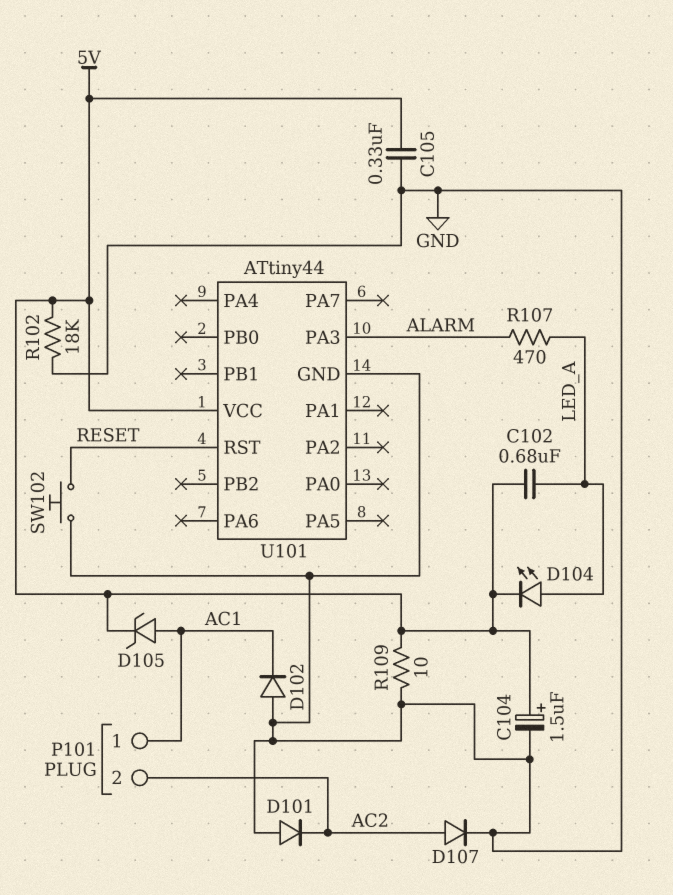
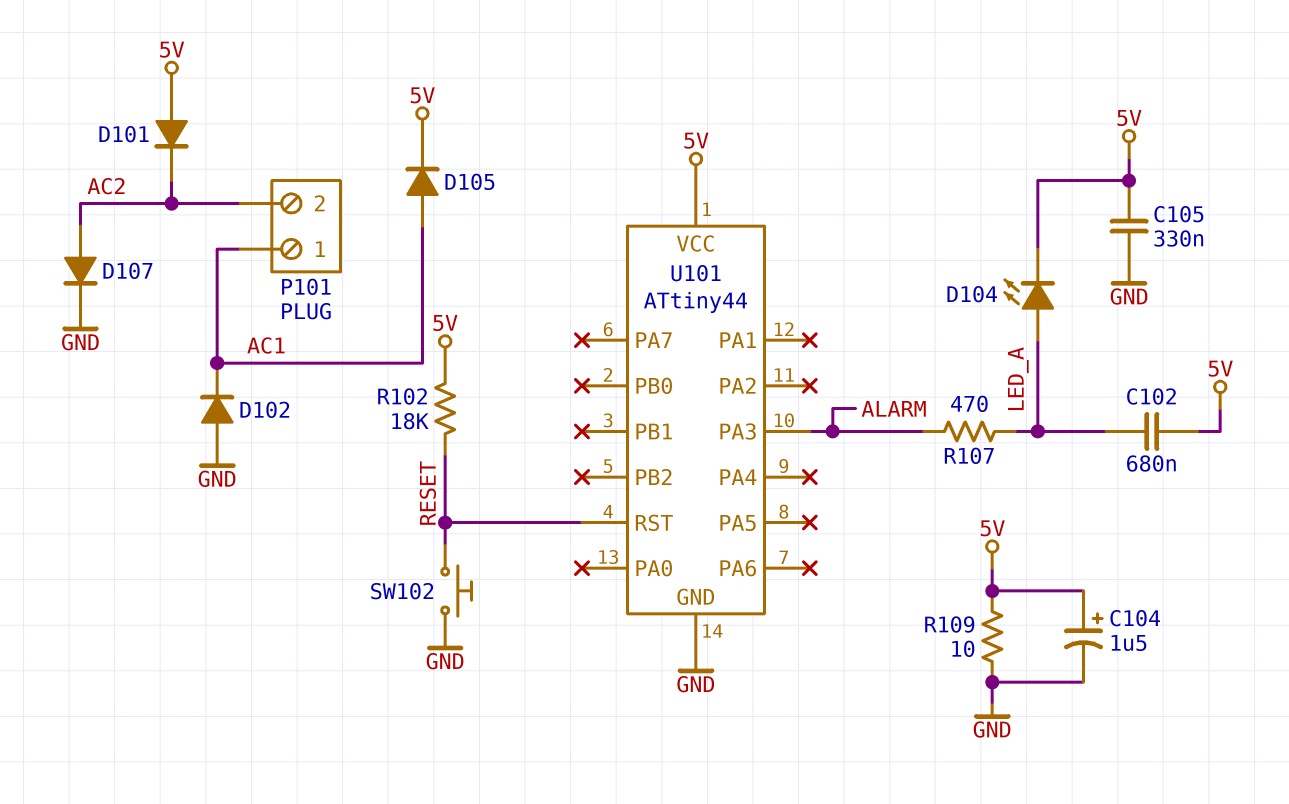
D101: diode (A GND, K AC2) -> diode (A 5V, K AC2)
D105: zener (A AC1, K 5V) -> diode (A AC1, K 5V)
R102: 18k (5V, GND) -> 18k (5V, RESET)

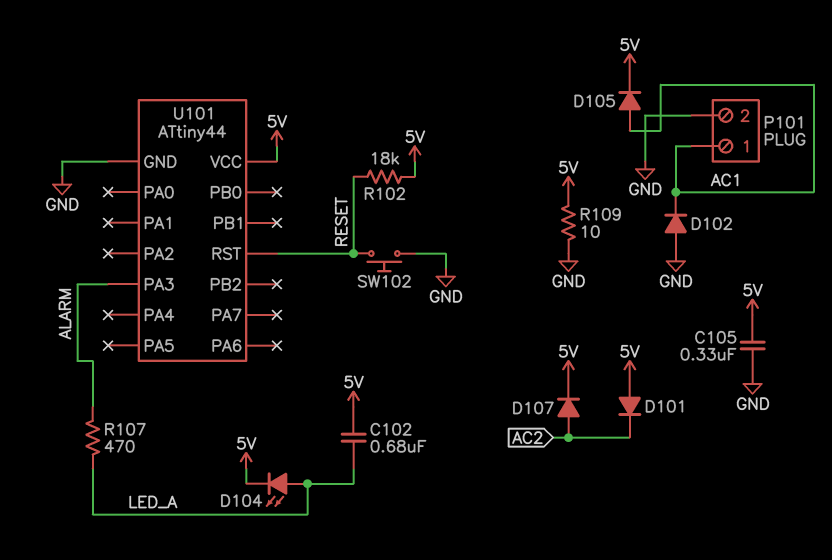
C104: 1.5uF (plus 5V, minus GND) -> none
D107: diode (A AC2, K GND) -> diode (A AC2, K 5V)
P101 pin 2: AC2 -> GND

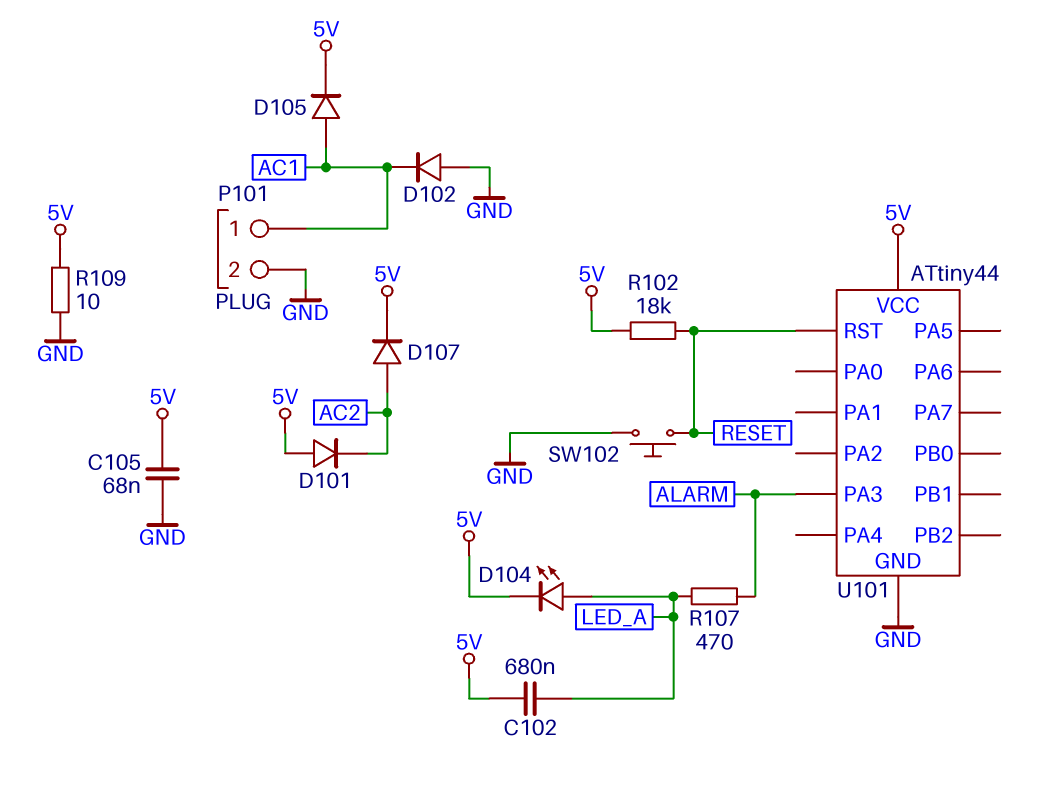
C105: 330nF (5V, GND) -> 68nF (5V, GND)

